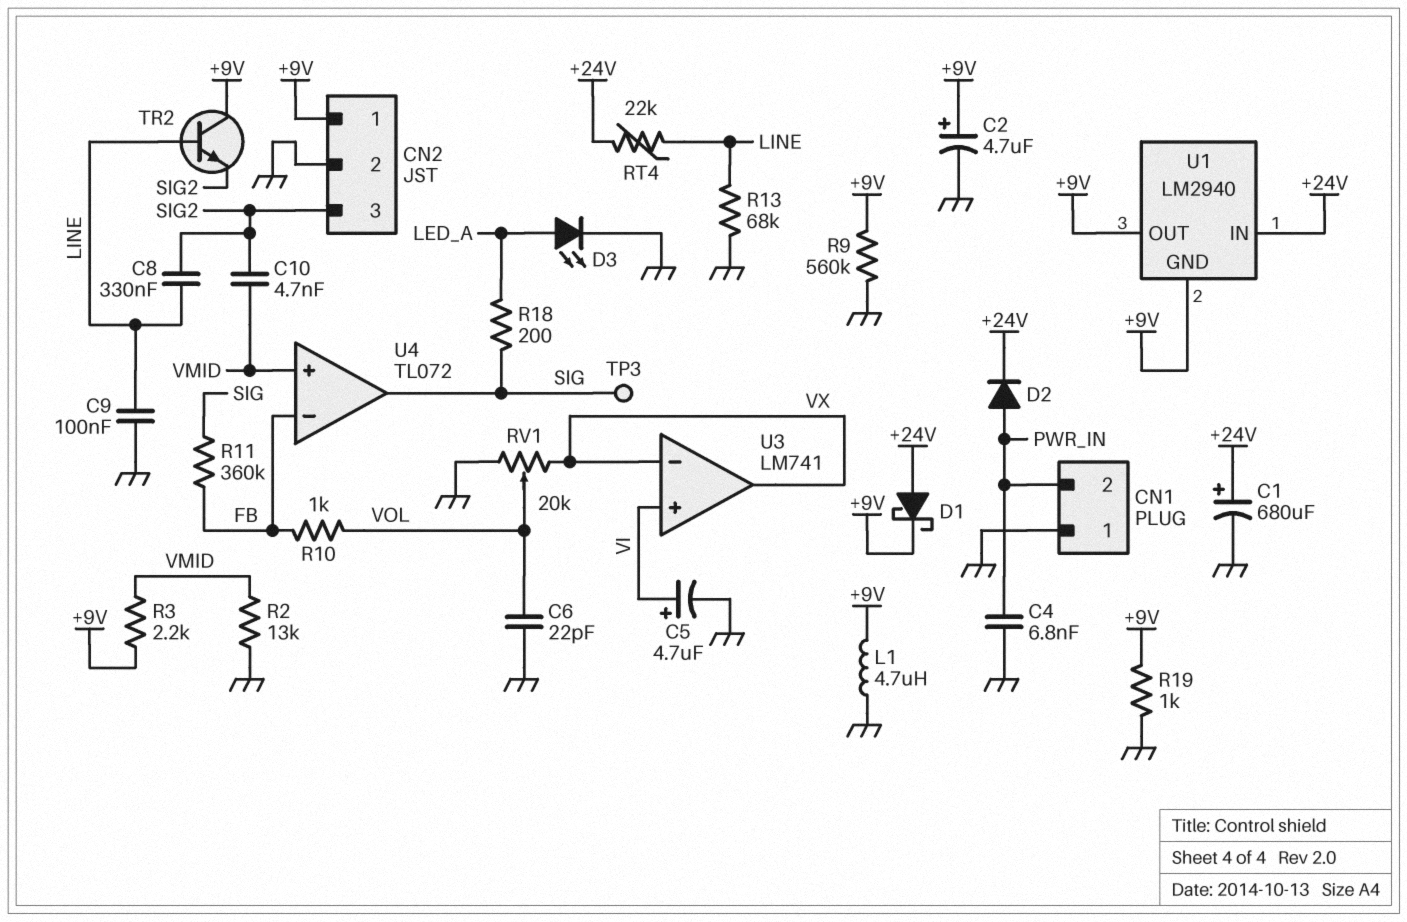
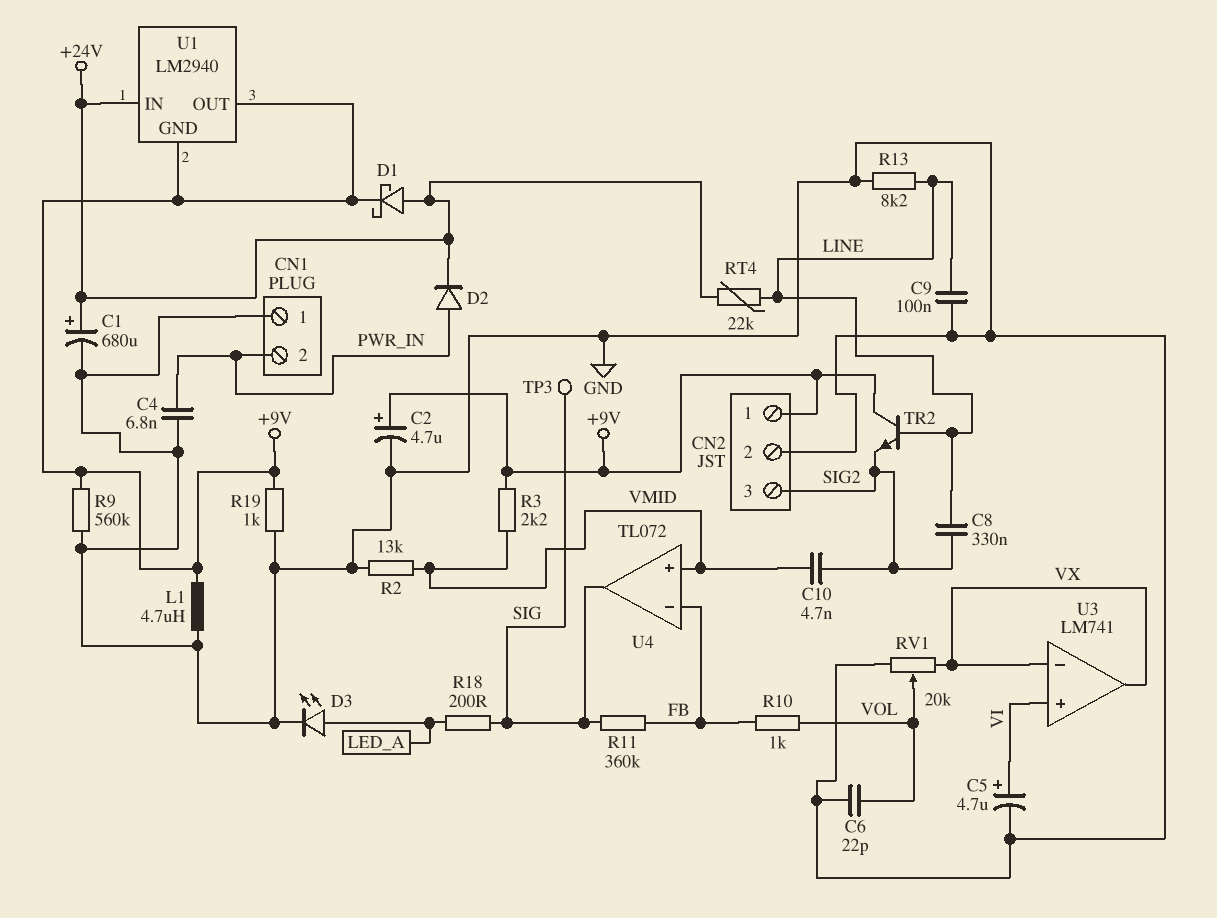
R13: 68k (GND, LINE) -> 8.2k (GND, LINE)

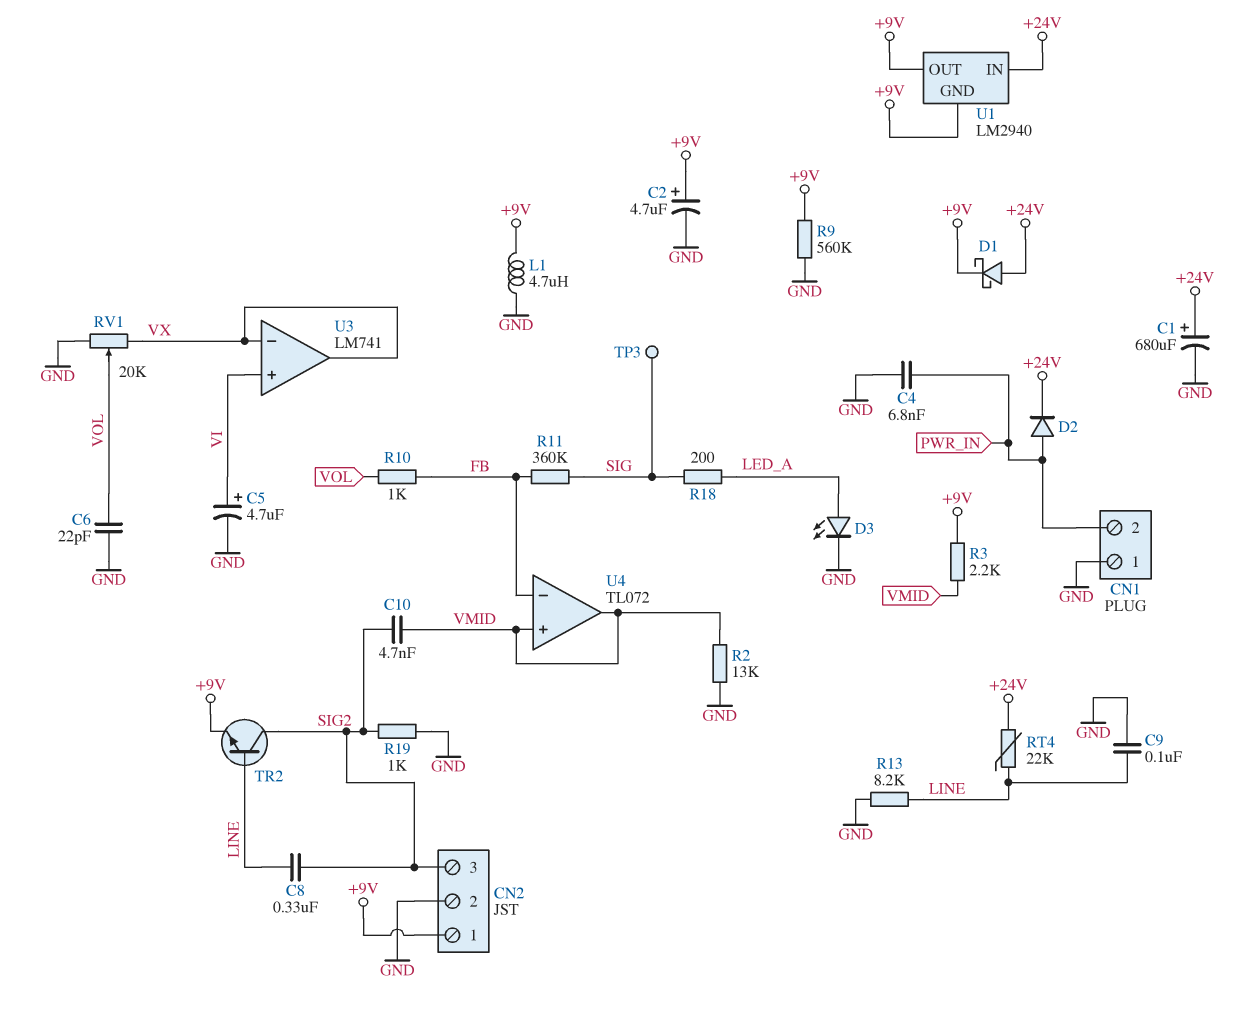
R19: 1k (+9V, GND) -> 1k (GND, SIG2)
TR2: NPN (B LINE, C +9V, E SIG2) -> NPN (B LINE, C SIG2, E +9V)
U4 pin out: SIG -> VMID

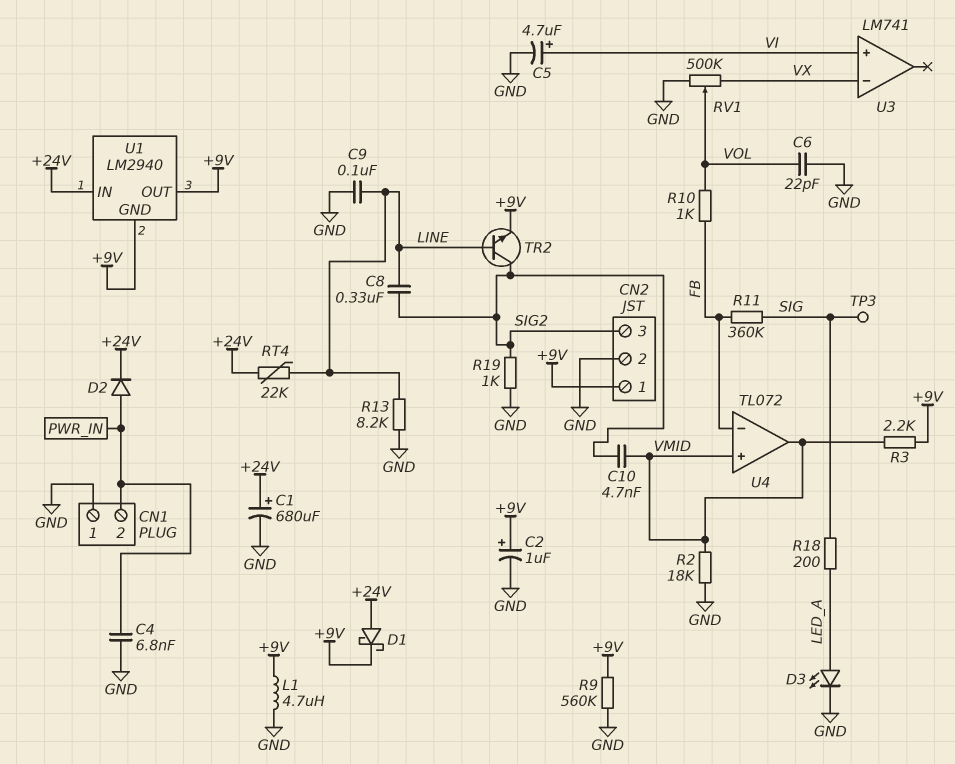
C2: 4.7uF (plus +9V, minus GND) -> 1uF (plus +9V, minus GND)
R2: 13k (GND, VMID) -> 18k (GND, VMID)
RV1: 20k (GND, VX, wiper VOL) -> 500k (GND, VX, wiper VOL)
U3 pin out: VX -> none

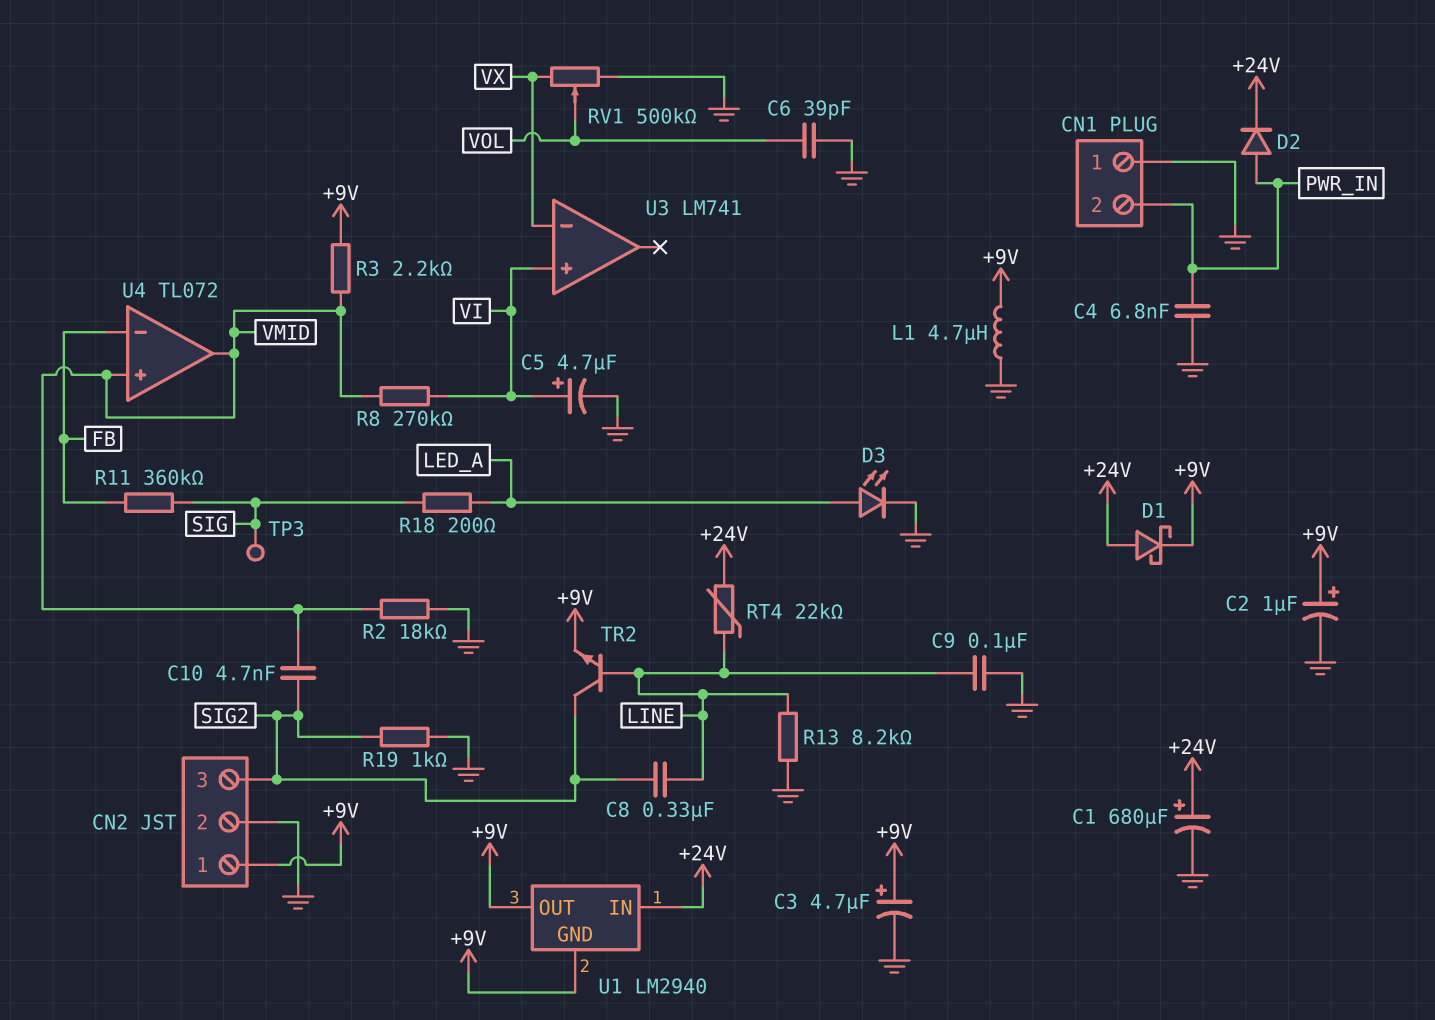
C3: none -> 4.7uF (plus +9V, minus GND)
C6: 22pF (GND, VOL) -> 39pF (GND, VOL)
R8: none -> 270k (VI, VMID)
R9: 560k (+9V, GND) -> none
R10: 1k (FB, VOL) -> none

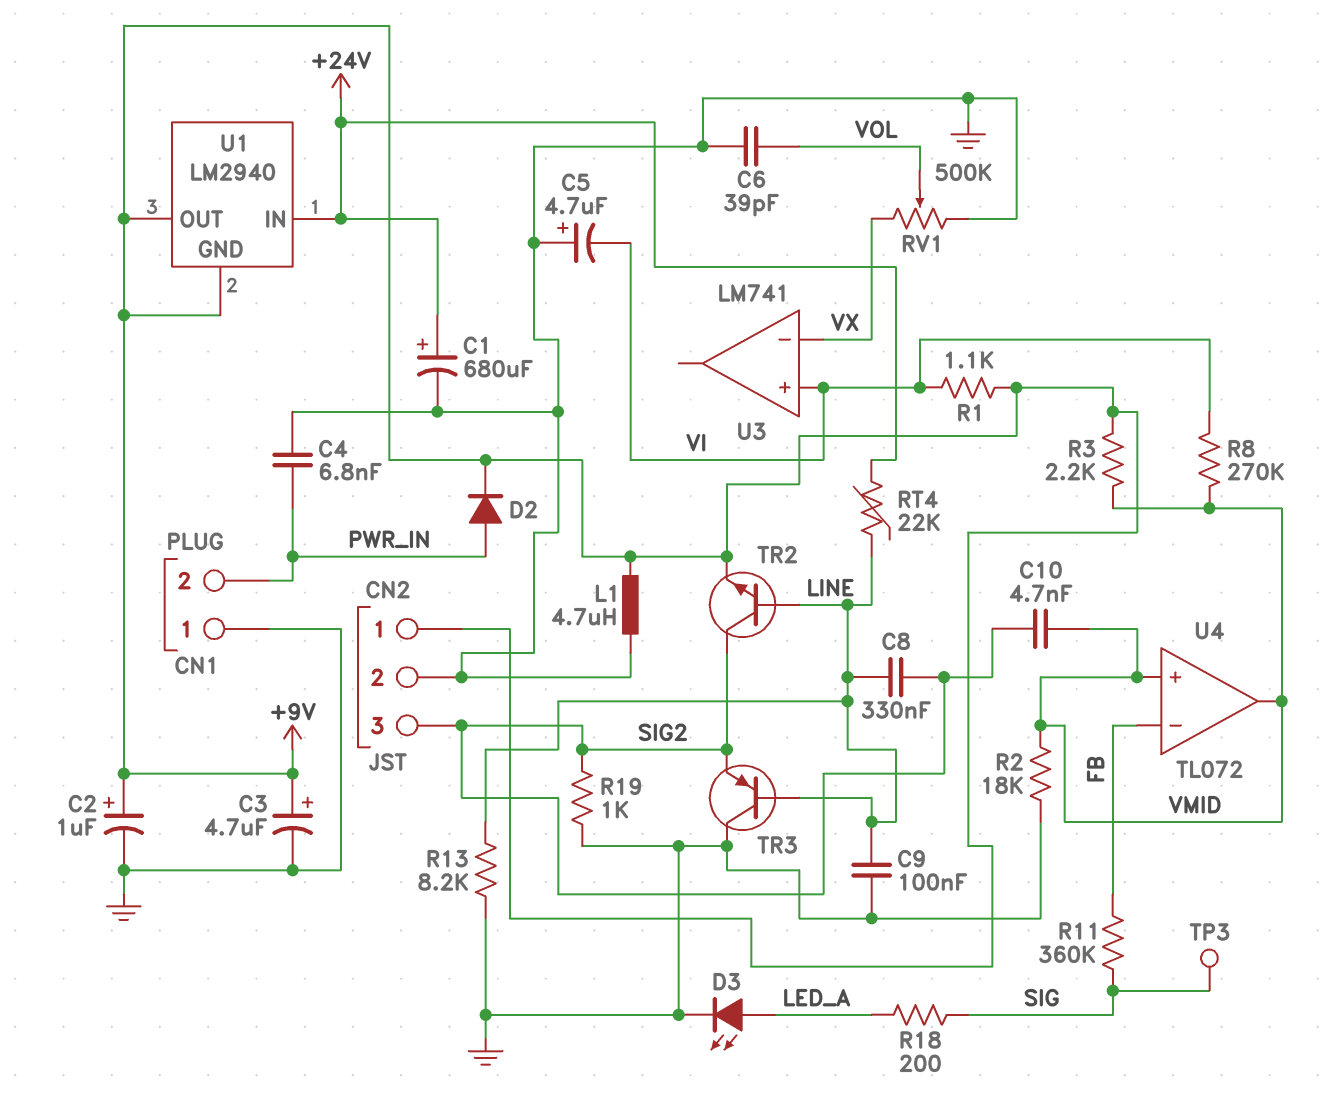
C5: 4.7uF (plus VI, minus GND) -> 4.7uF (plus GND, minus VI)
D1: schottky (A +24V, K +9V) -> none
D2: diode (A PWR_IN, K +24V) -> diode (A PWR_IN, K +9V)
R1: none -> 1.1k (+9V, VI)
TR3: none -> PNP (B LINE, C GND, E SIG2)

